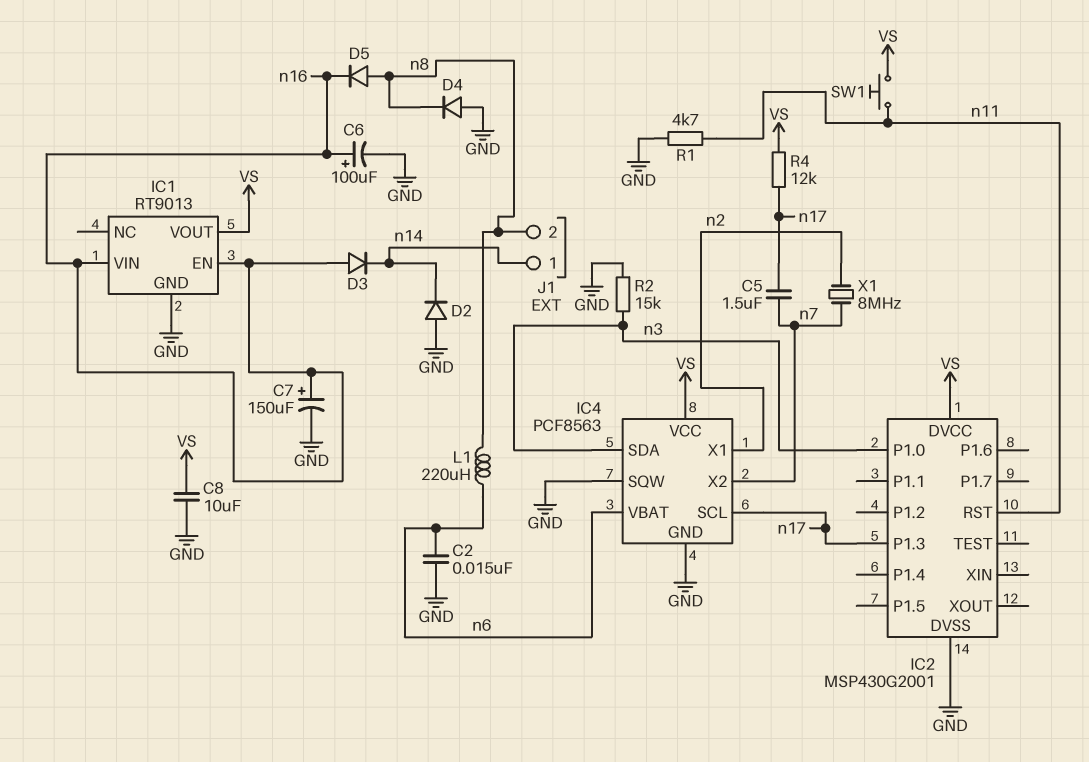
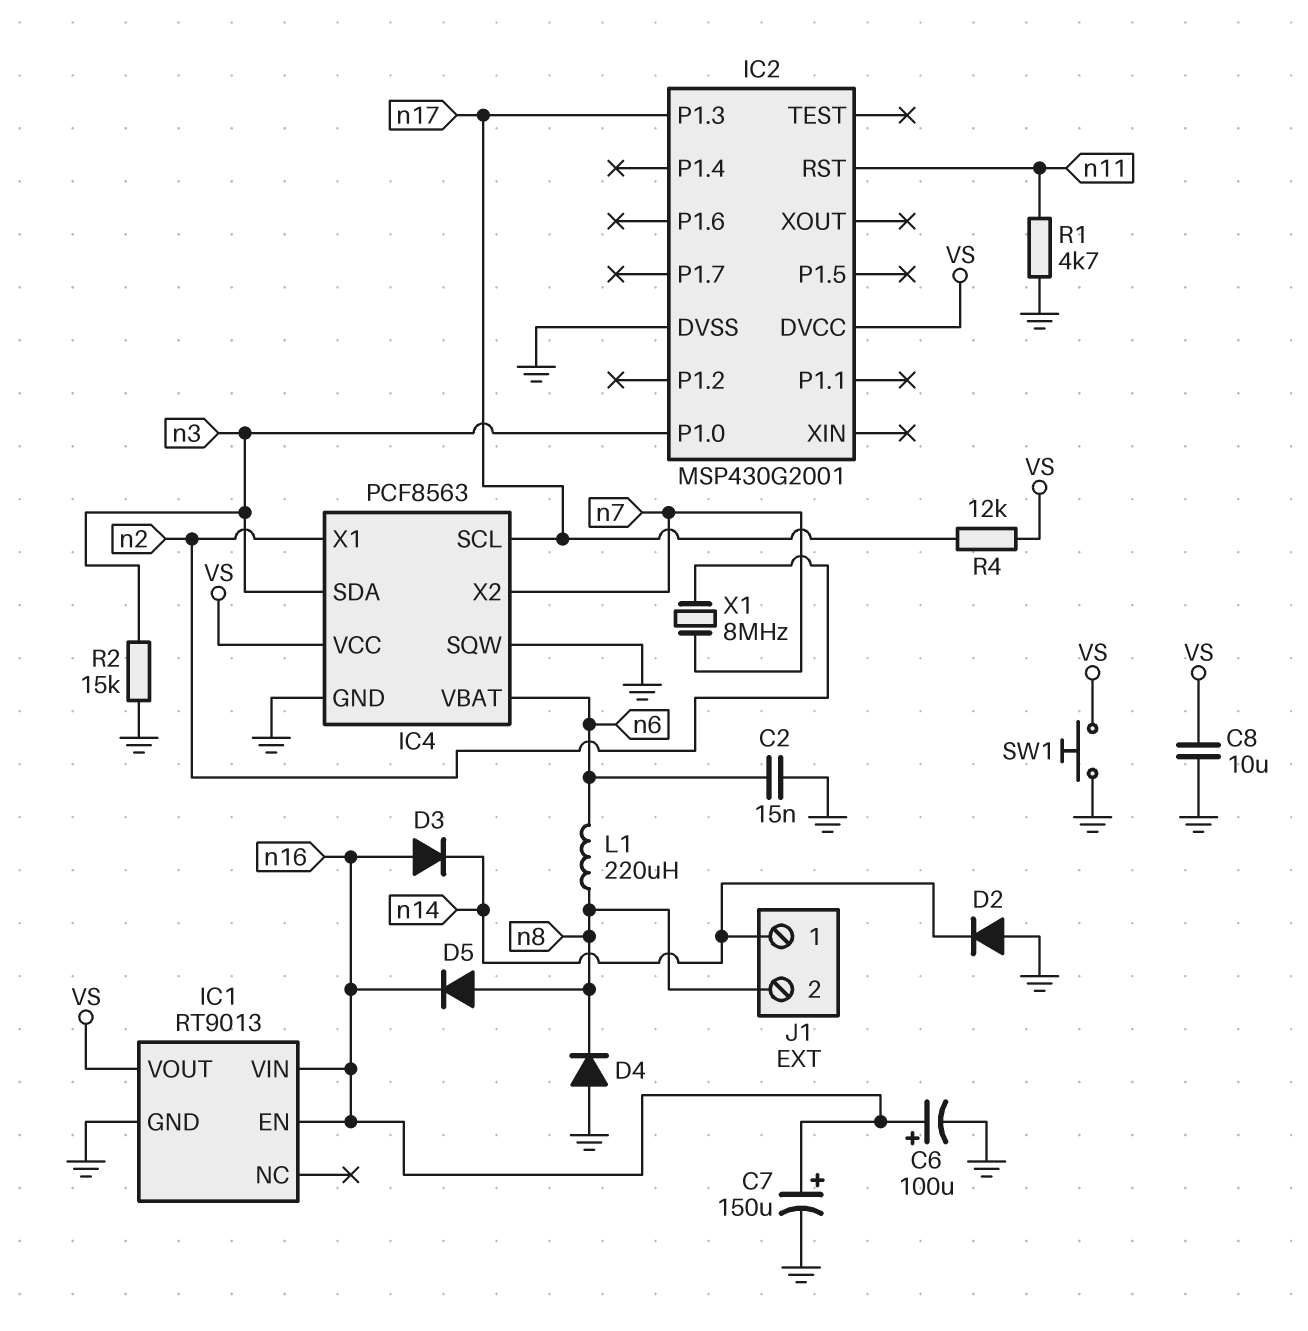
C5: 1.5uF (n7, n17) -> none
SW1: button (VS, n11) -> button (GND, VS)

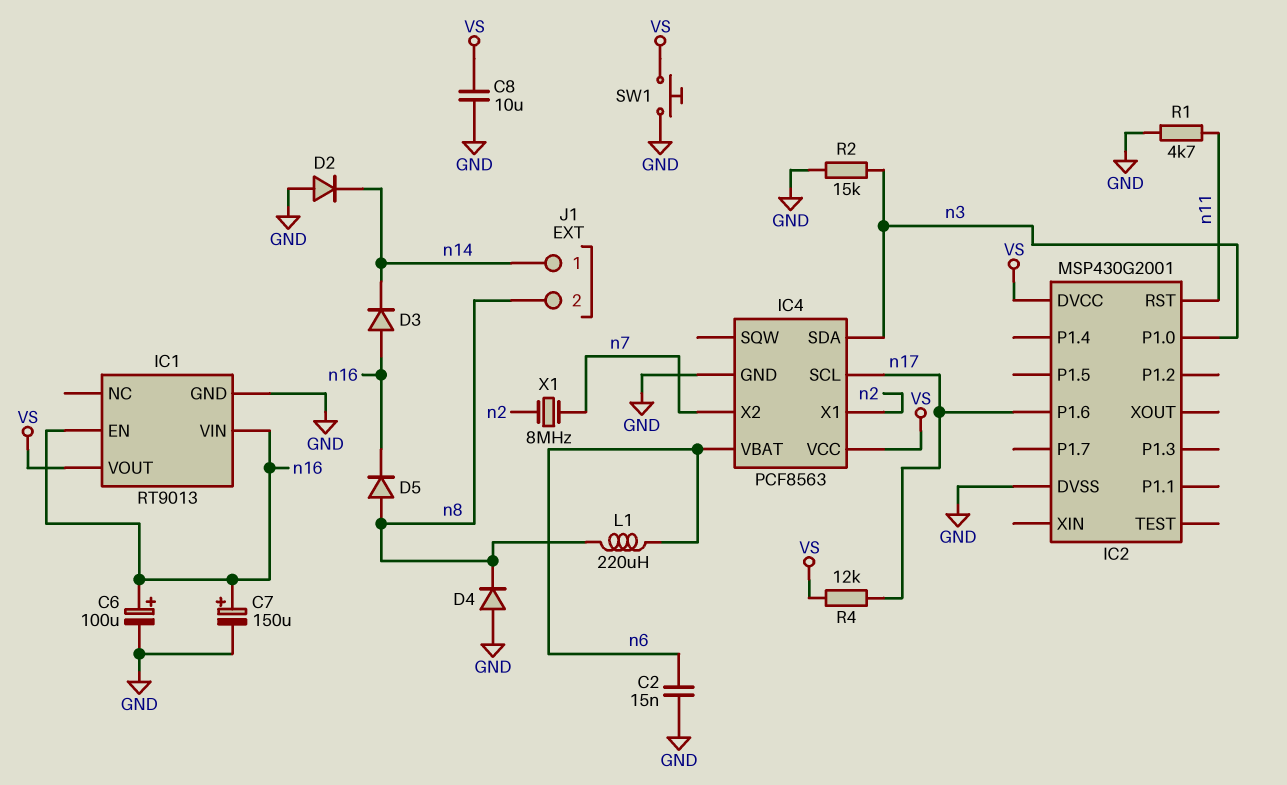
IC2 pin P1.3: n17 -> none
IC2 pin P1.6: none -> n17
IC4 pin SQW: GND -> none

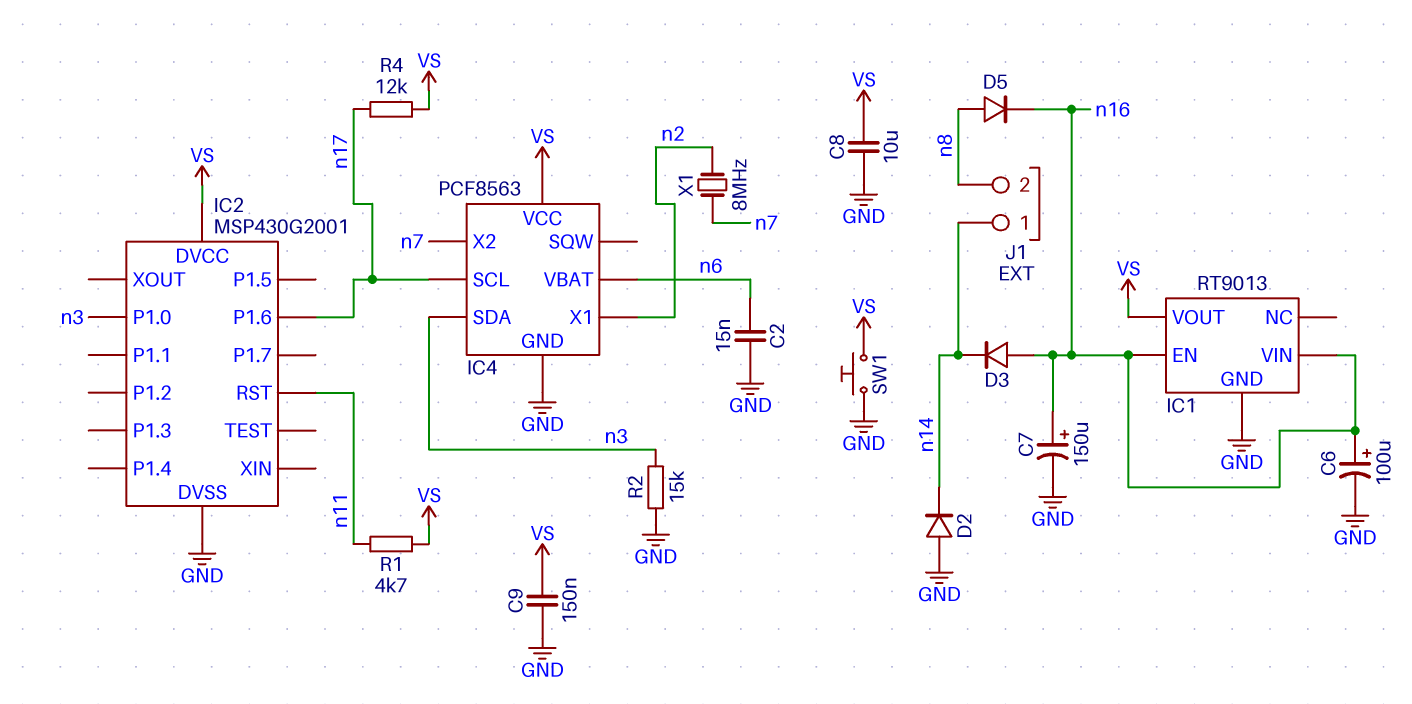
C9: none -> 150nF (GND, VS)
D4: diode (A GND, K n8) -> none
L1: 220uH (n6, n8) -> none
R1: 4.7k (GND, n11) -> 4.7k (VS, n11)

